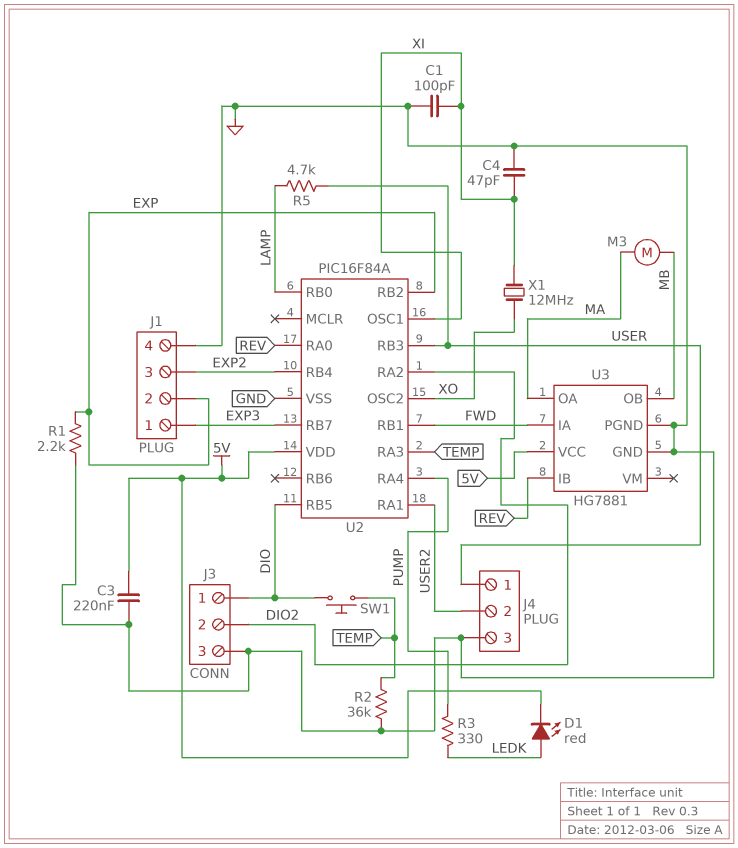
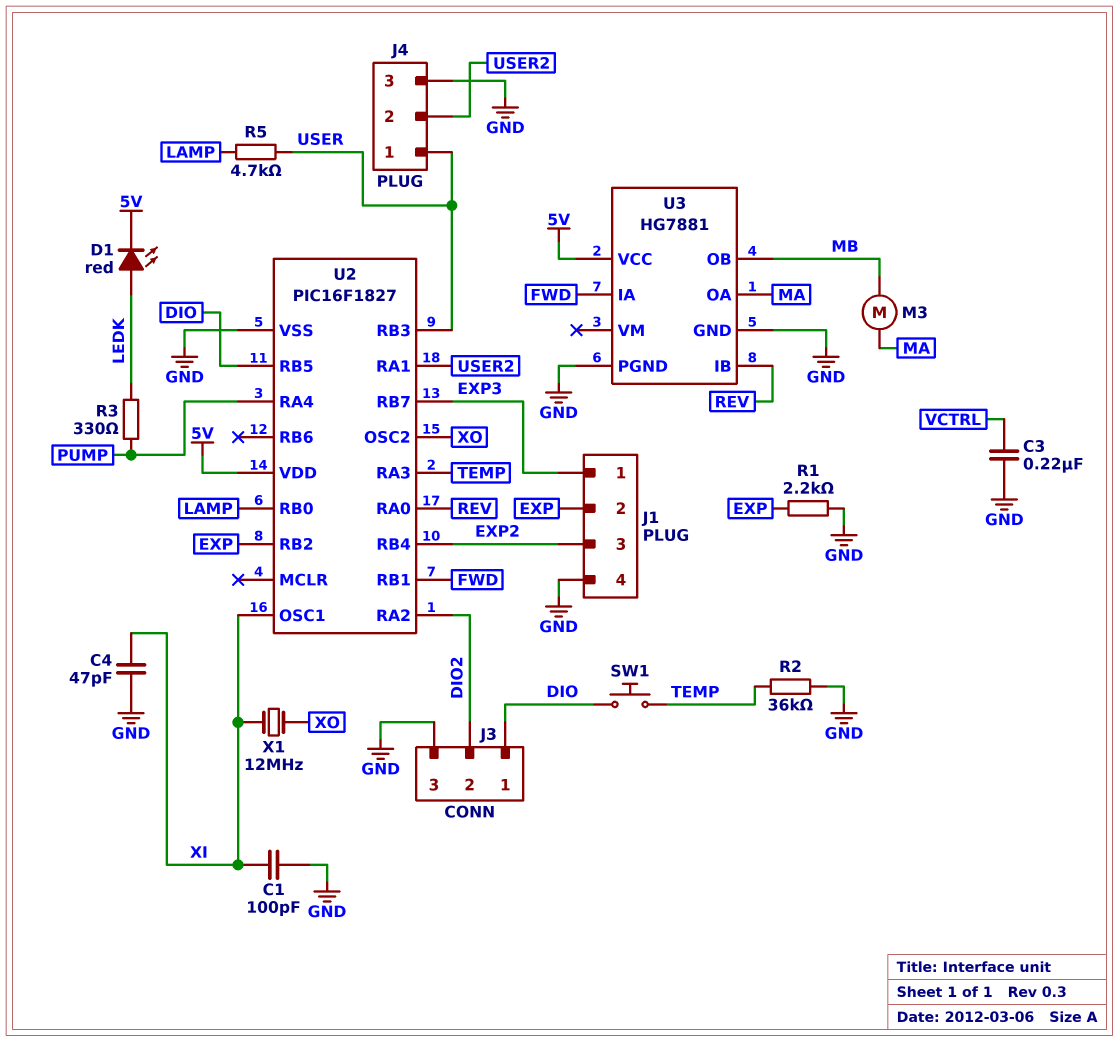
C3: 220nF (5V, GND) -> 220nF (GND, VCTRL)
U2: PIC16F84A -> PIC16F1827

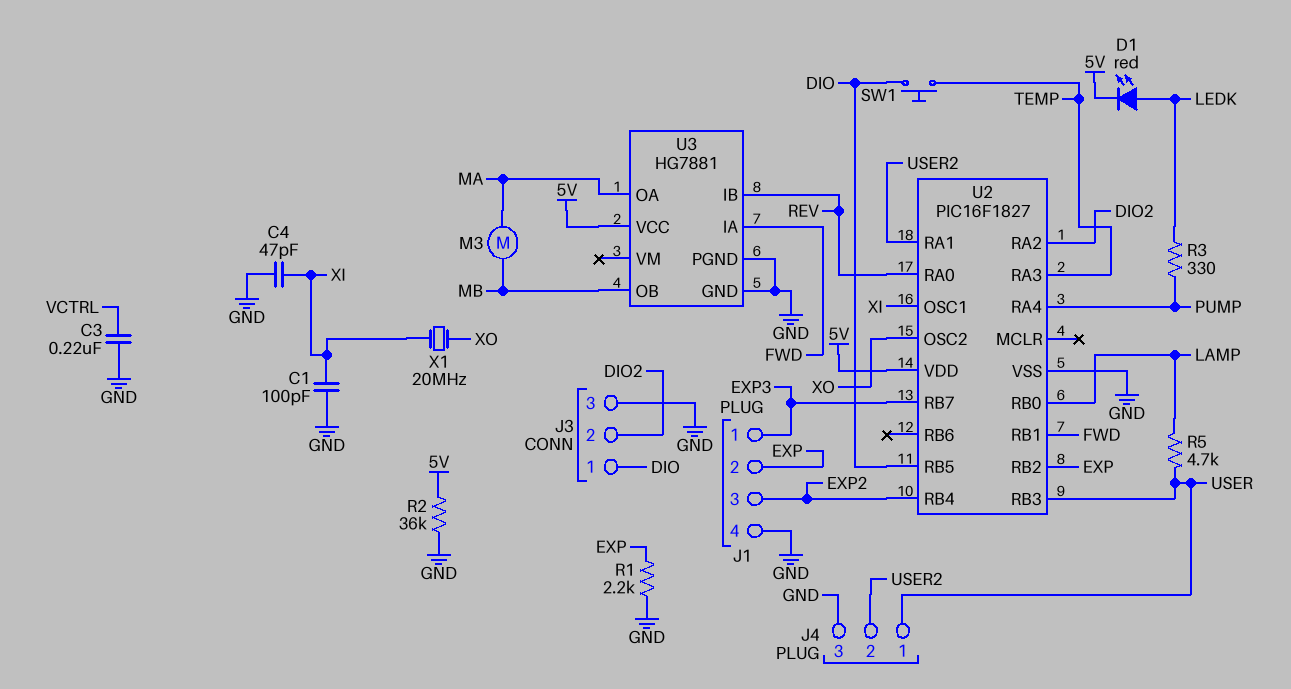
R2: 36k (GND, TEMP) -> 36k (5V, GND)
X1: 12MHz (XI, XO) -> 20MHz (XI, XO)

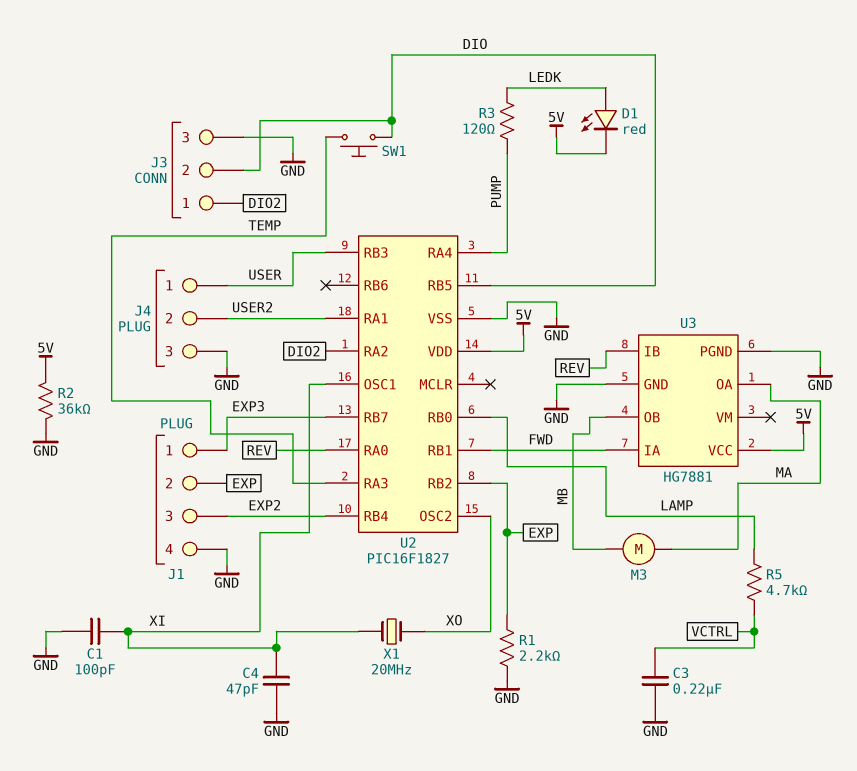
J3 pin 1: DIO -> DIO2
J3 pin 2: DIO2 -> DIO
R3: 330 (LEDK, PUMP) -> 120 (LEDK, PUMP)
R5: 4.7k (LAMP, USER) -> 4.7k (LAMP, VCTRL)

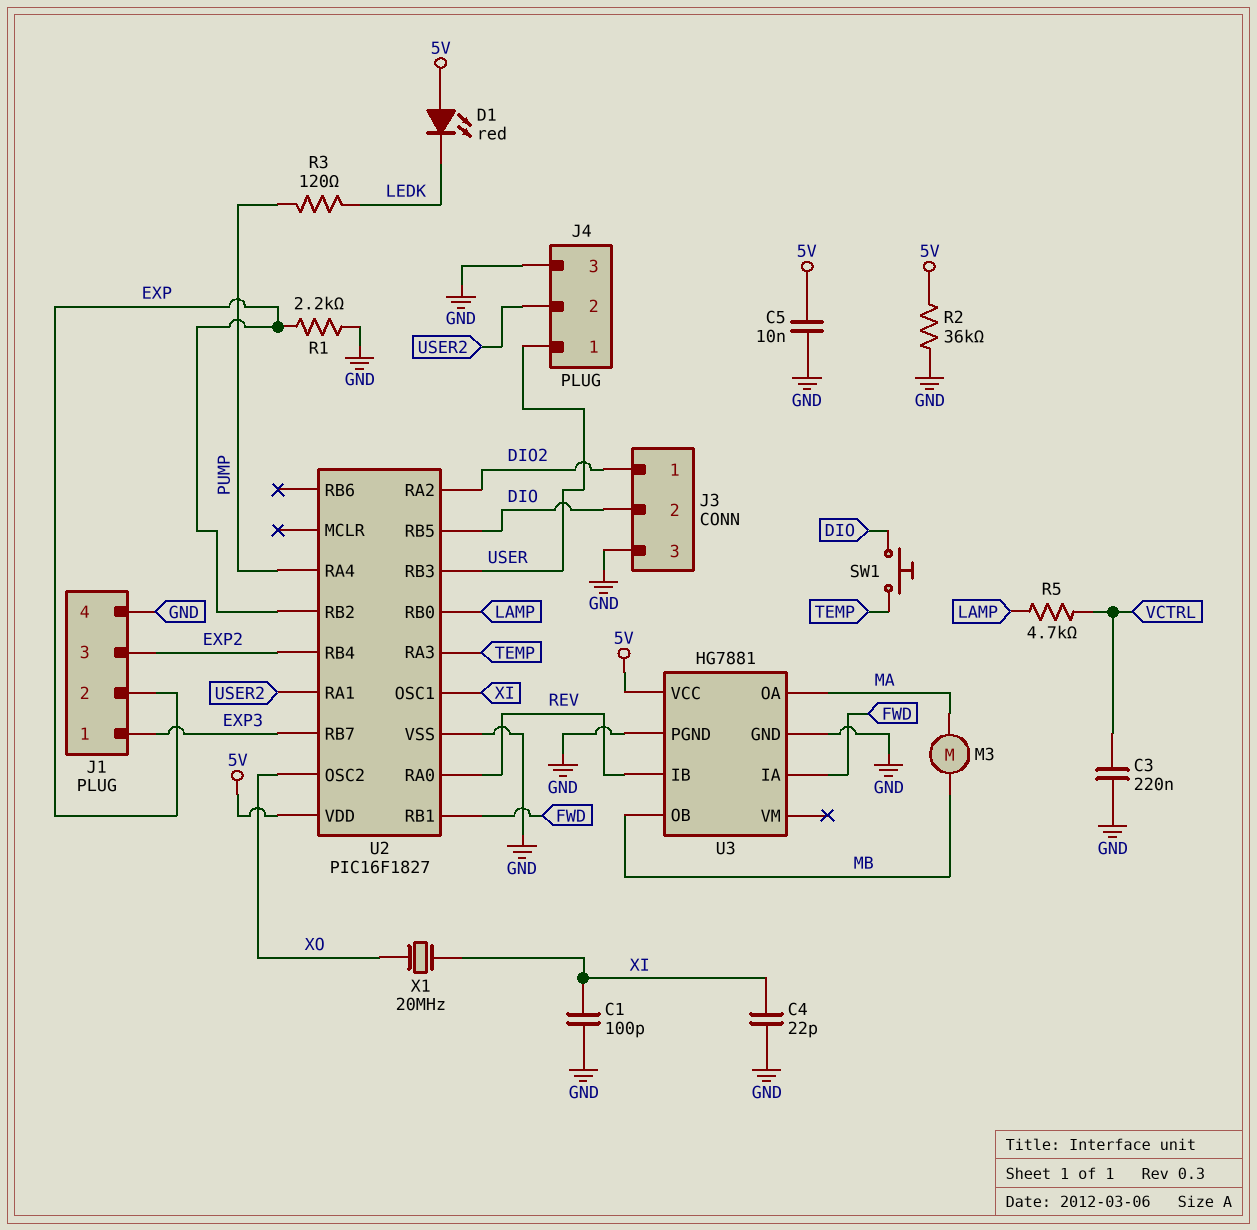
C4: 47pF (GND, XI) -> 22pF (GND, XI)
C5: none -> 10nF (5V, GND)
D1: LED red (A LEDK, K 5V) -> LED red (A 5V, K LEDK)

